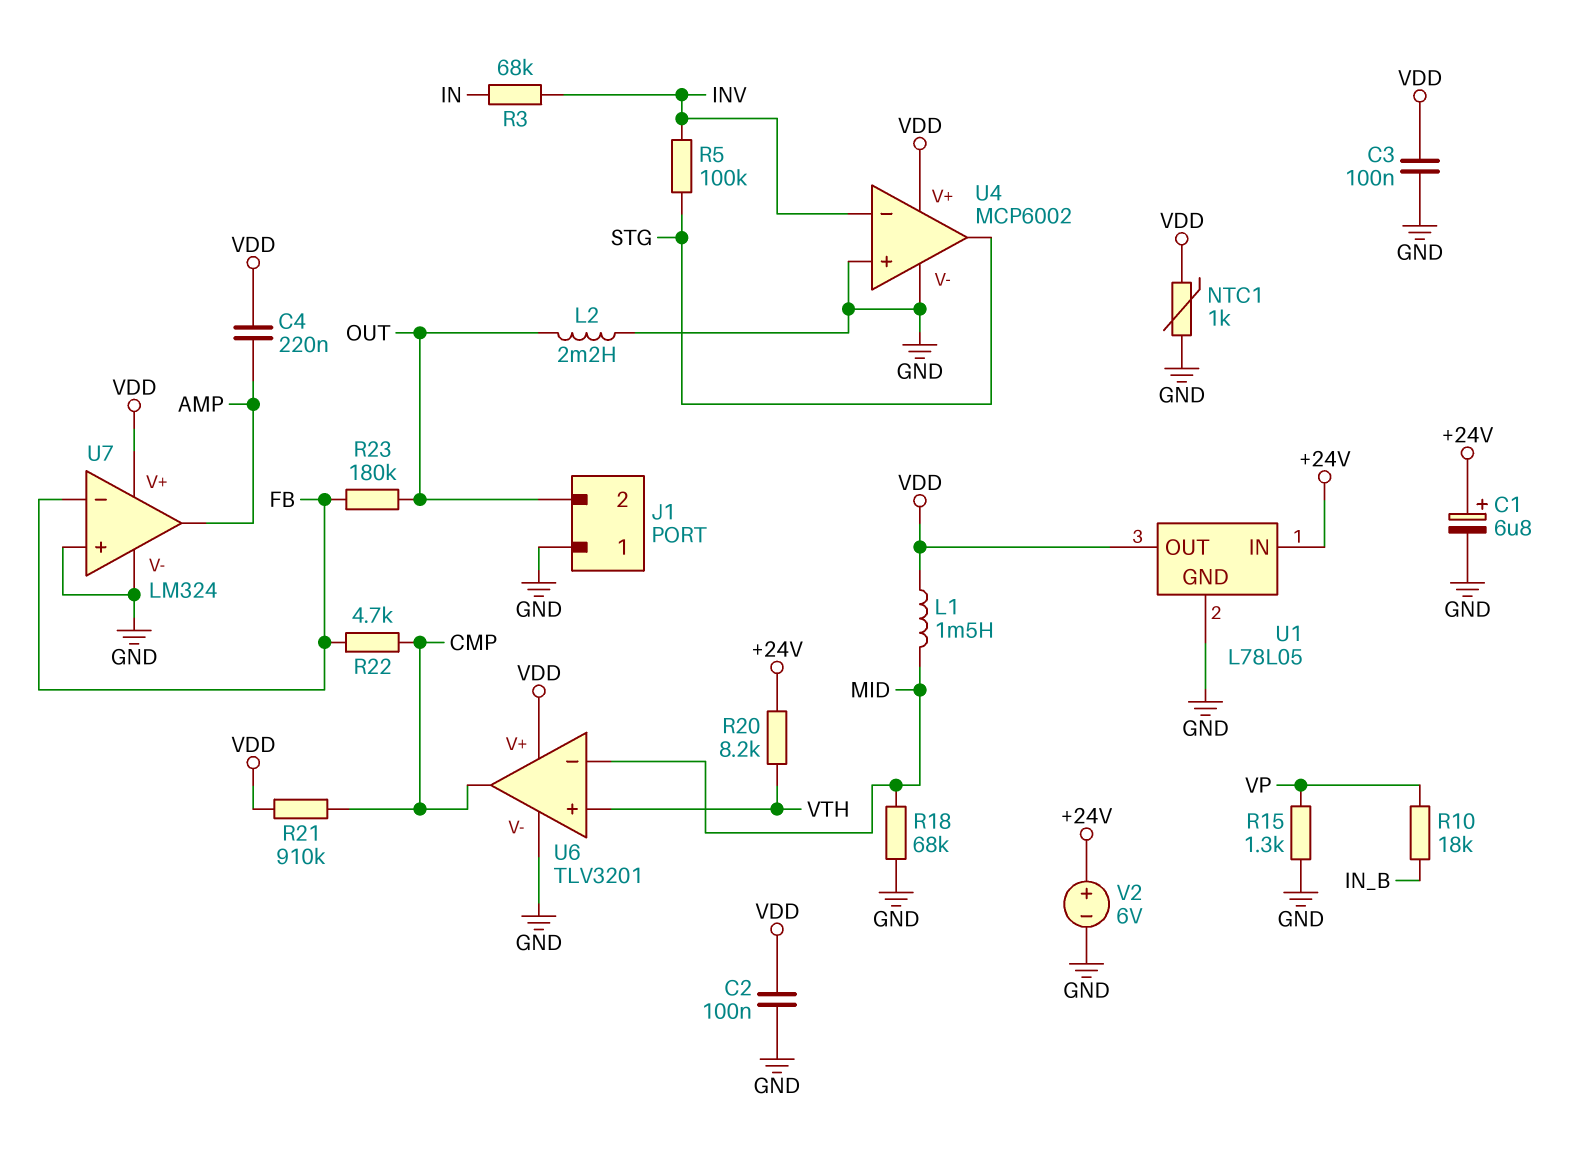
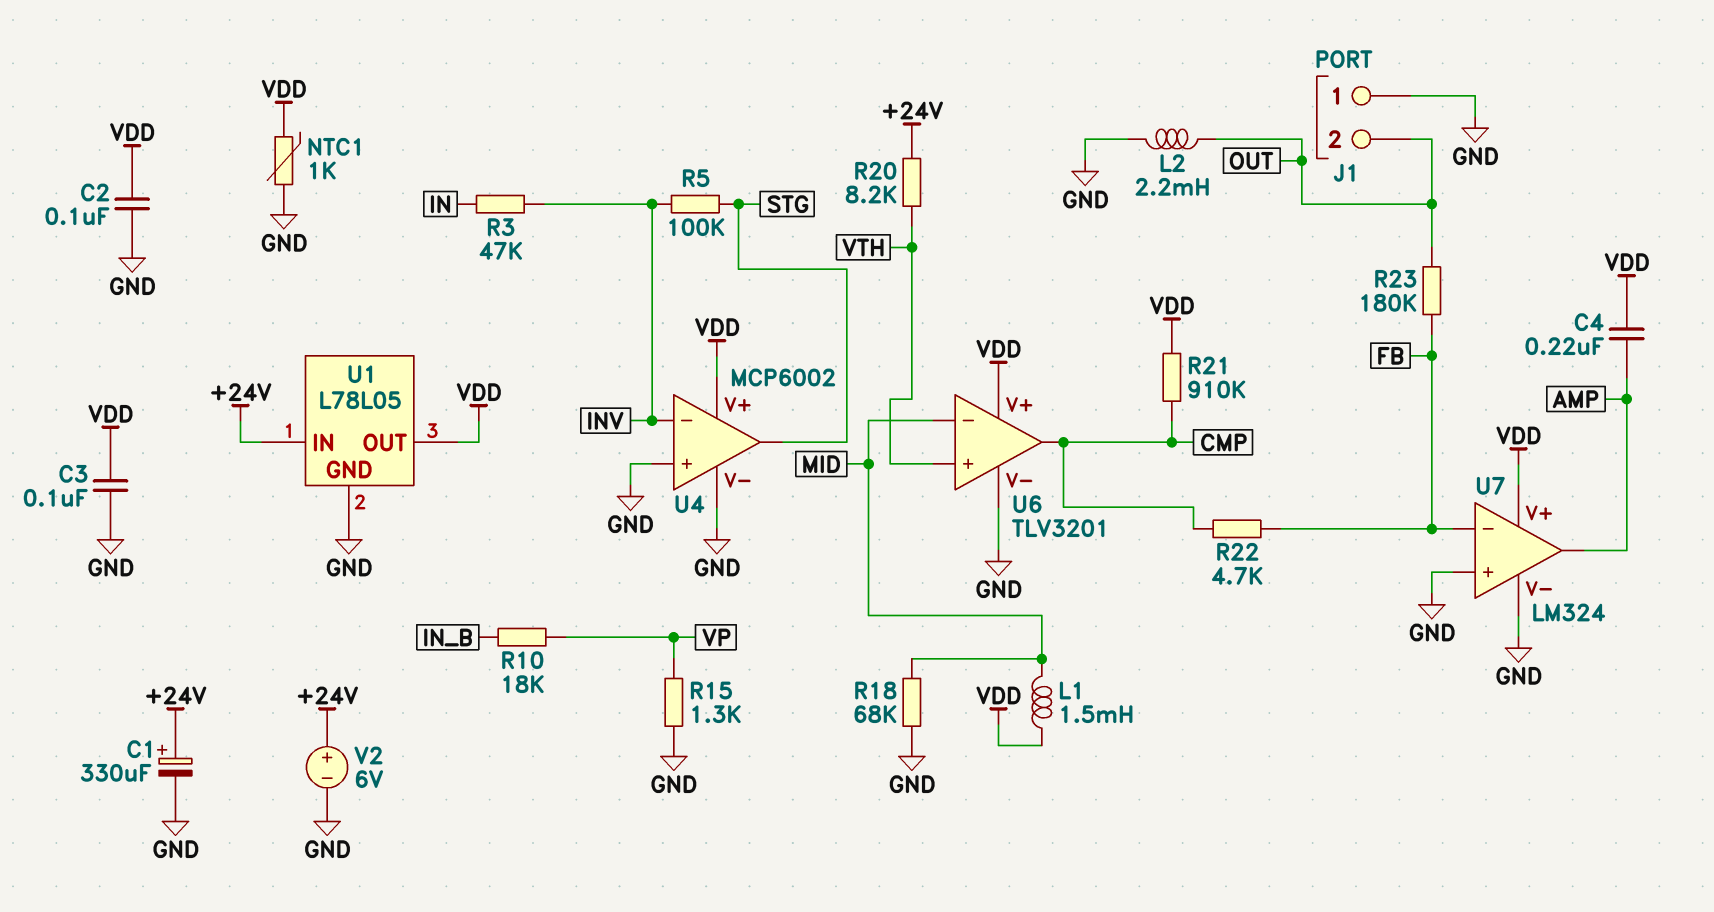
C1: 6.8uF (plus +24V, minus GND) -> 330uF (plus +24V, minus GND)
R3: 68k (IN, INV) -> 47k (IN, INV)

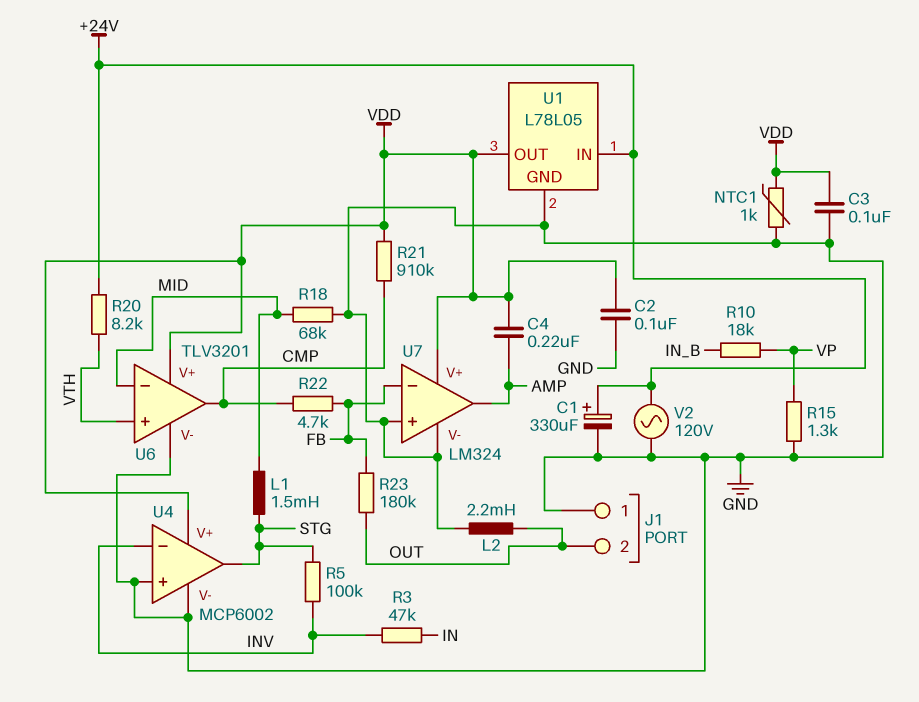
L1: 1.5mH (MID, VDD) -> 1.5mH (MID, STG)
V2: 6V (plus +24V, minus GND) -> AC 120V (+24V, GND)

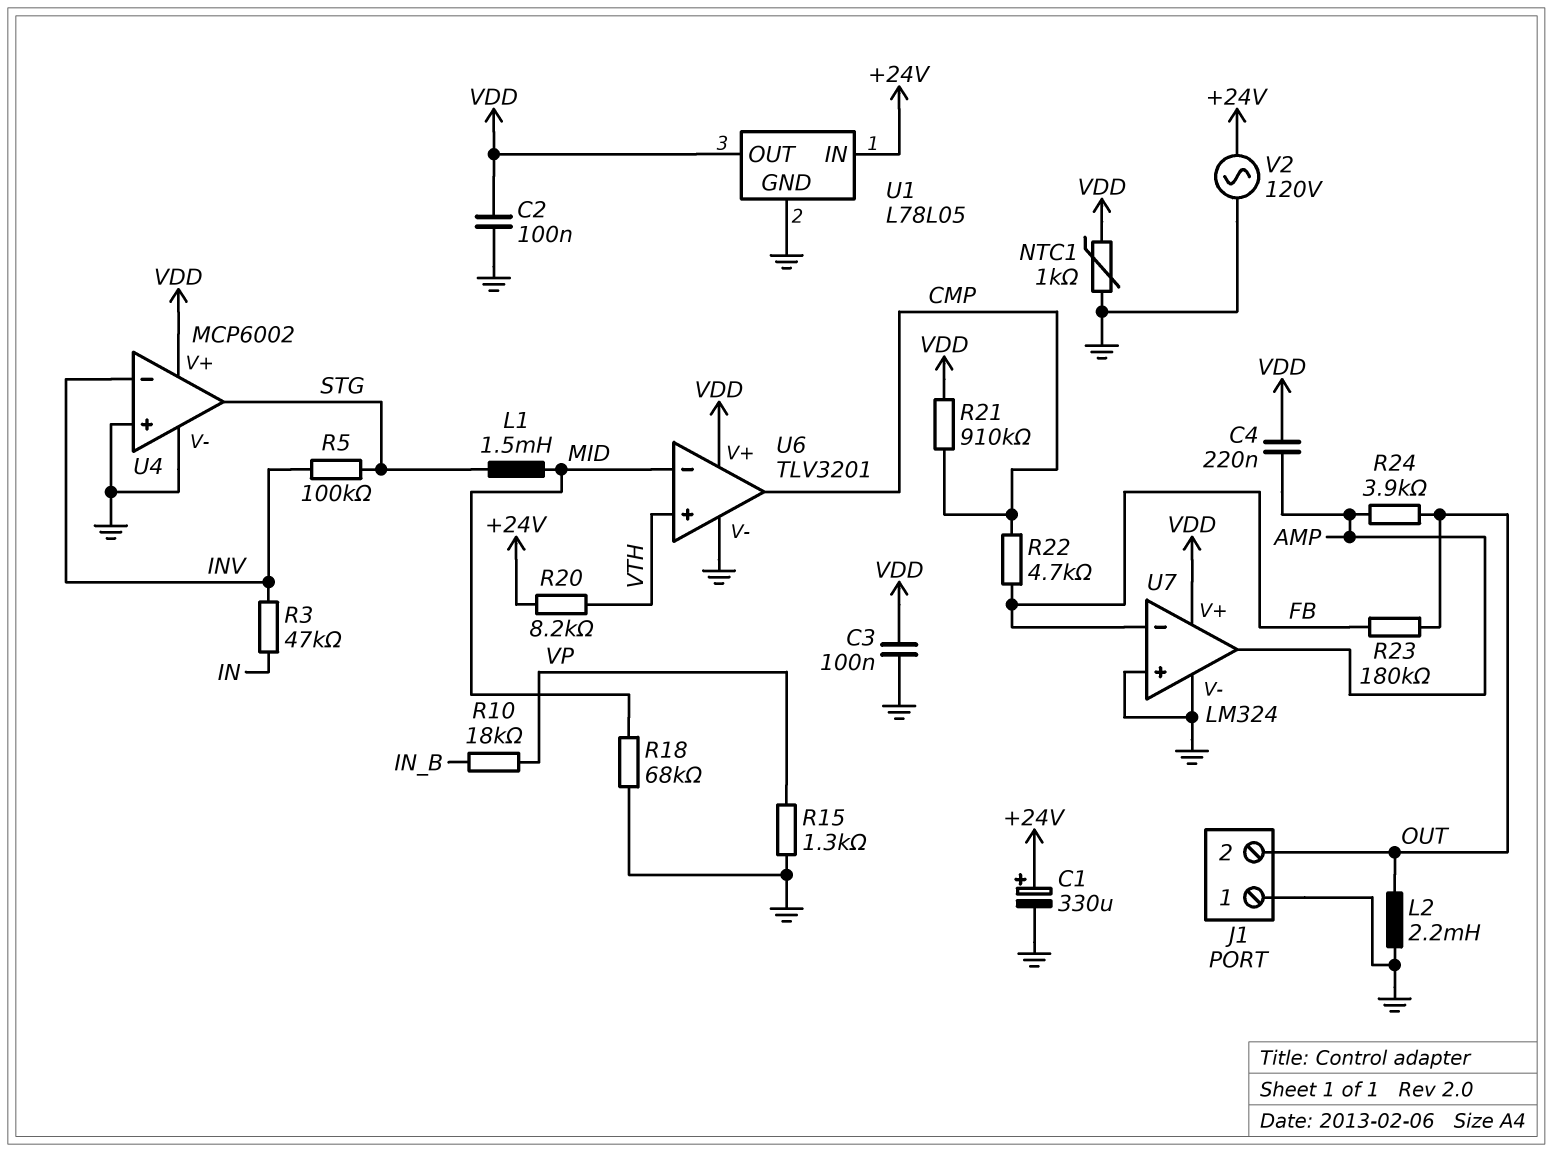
R24: none -> 3.9k (AMP, OUT)

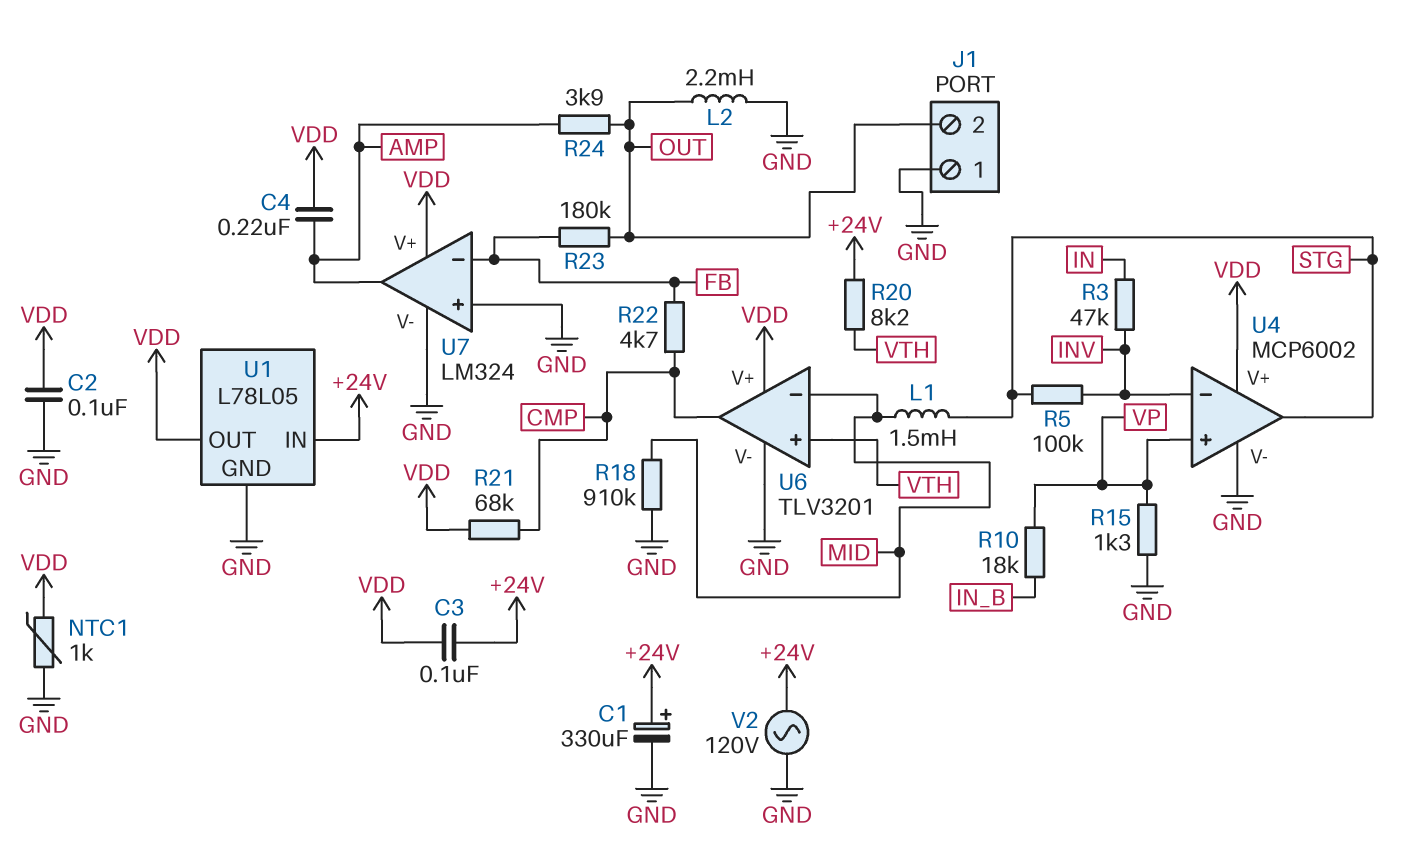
C3: 100nF (GND, VDD) -> 100nF (+24V, VDD)
R18: 68k (GND, MID) -> 910k (GND, MID)
R21: 910k (CMP, VDD) -> 68k (CMP, VDD)
U4 pin in+: GND -> VP

